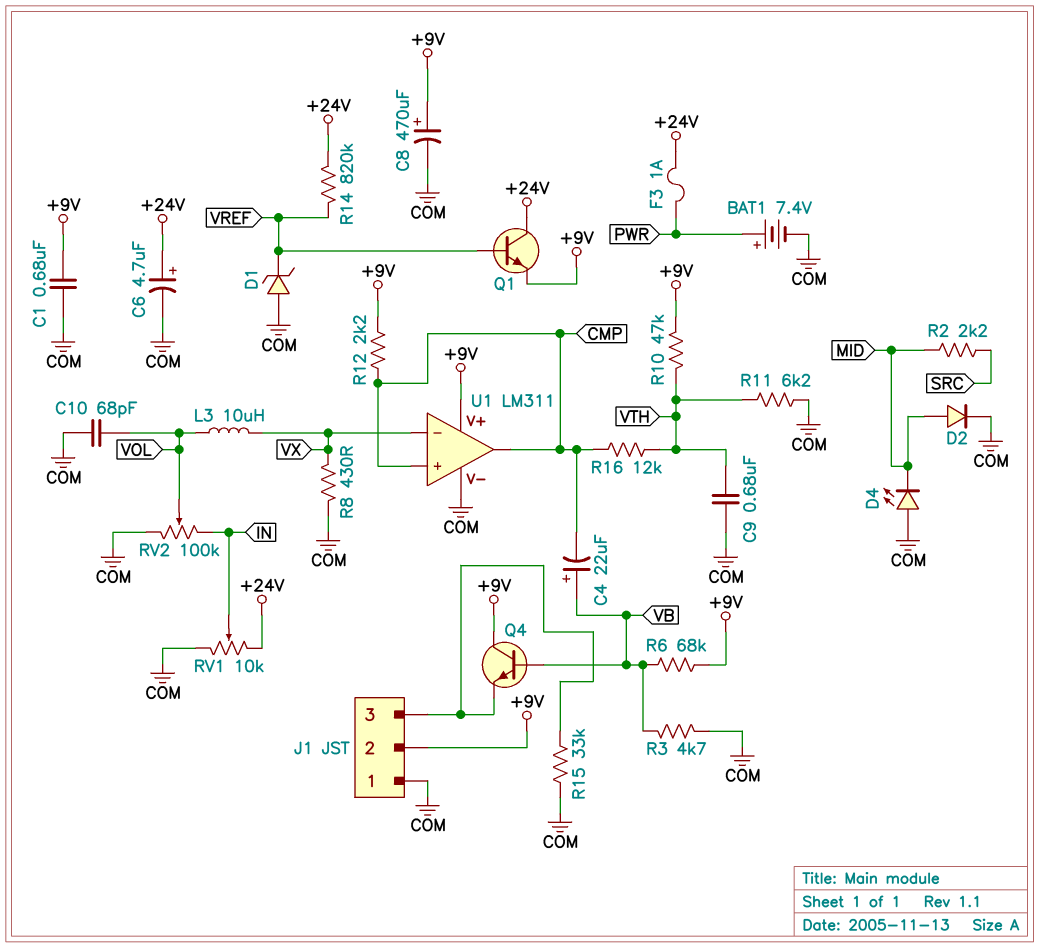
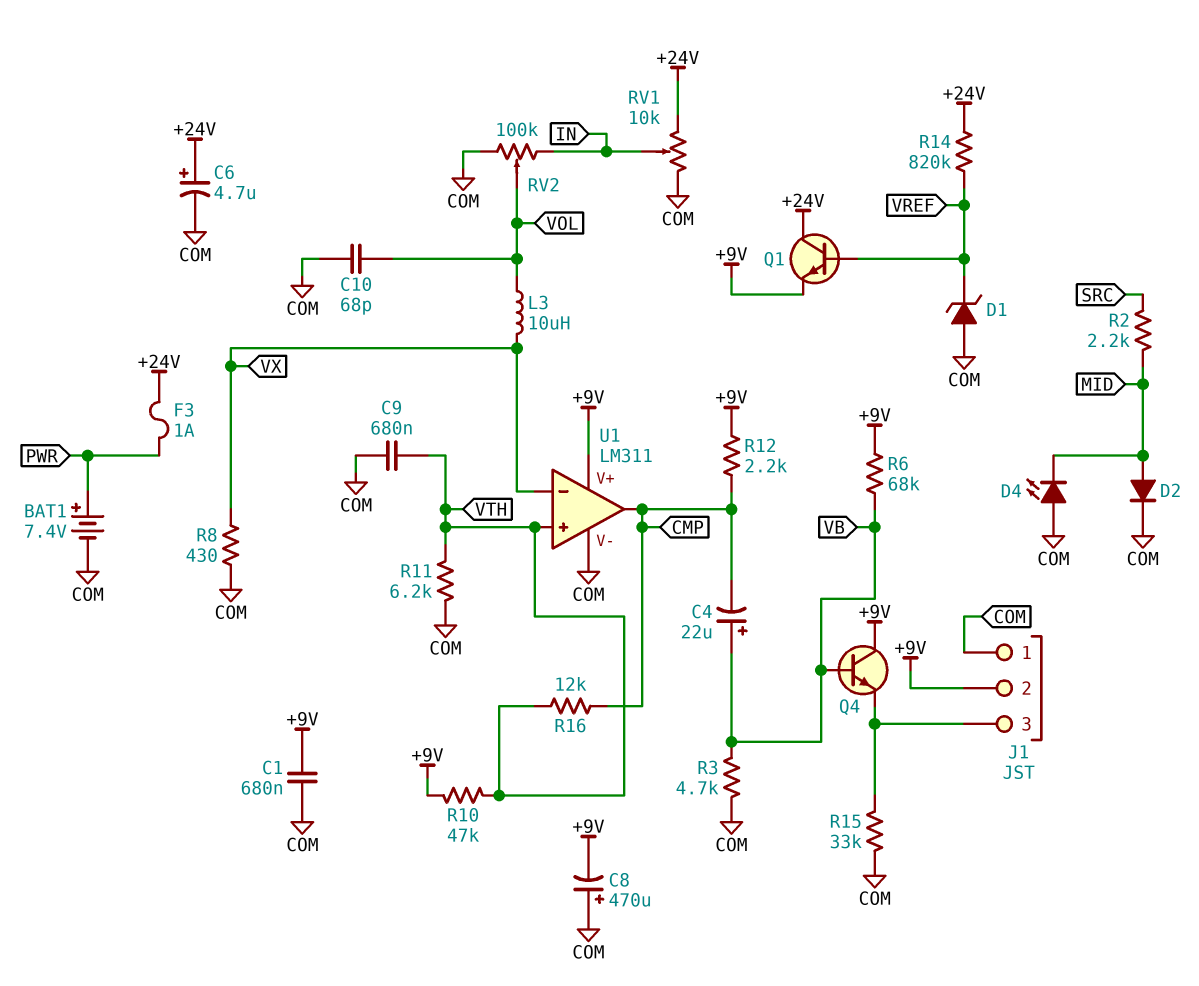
C8: 470uF (plus +9V, minus COM) -> 470uF (plus COM, minus +9V)
U1 pin in+: CMP -> VTH

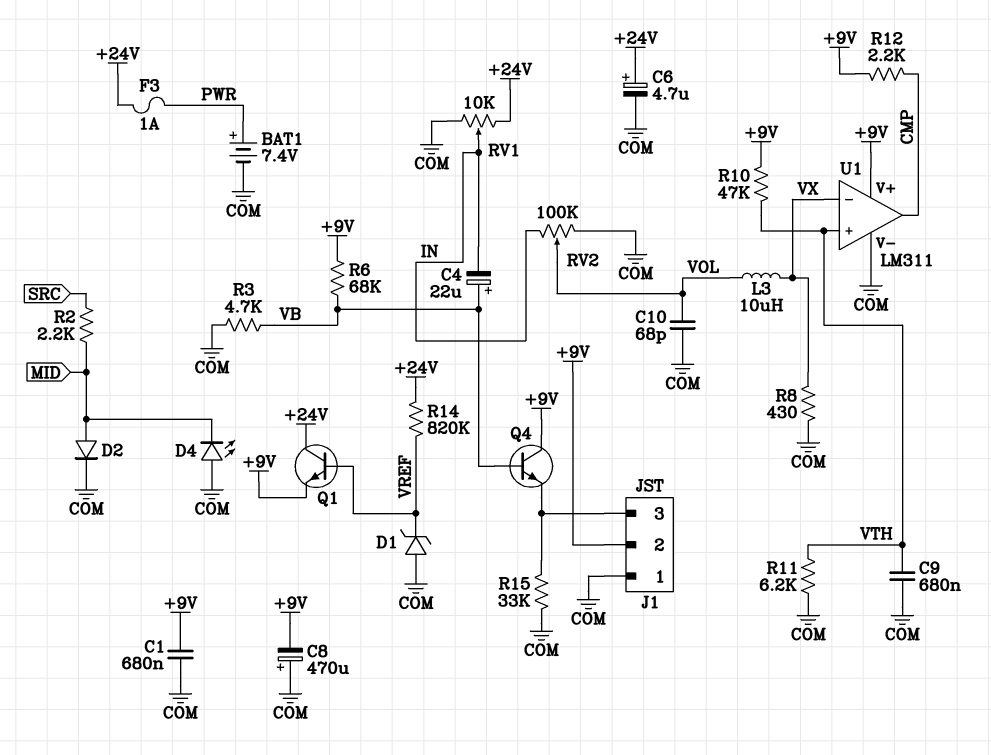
C4: 22uF (plus VB, minus CMP) -> 22uF (plus VB, minus IN)
R16: 12k (CMP, VTH) -> none

